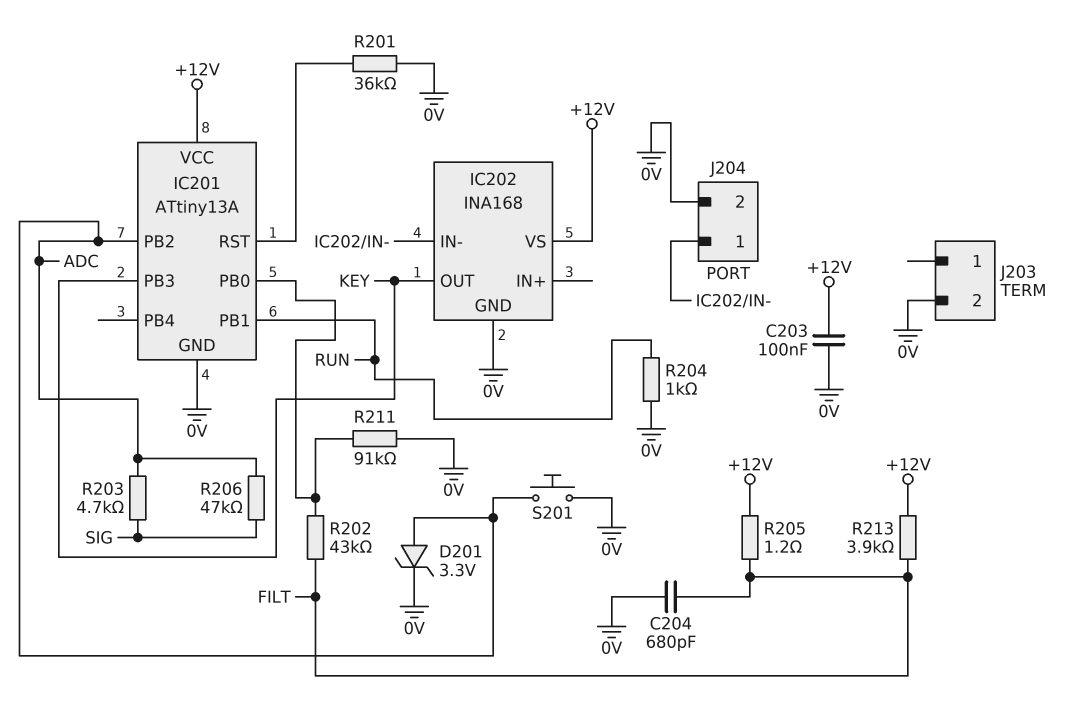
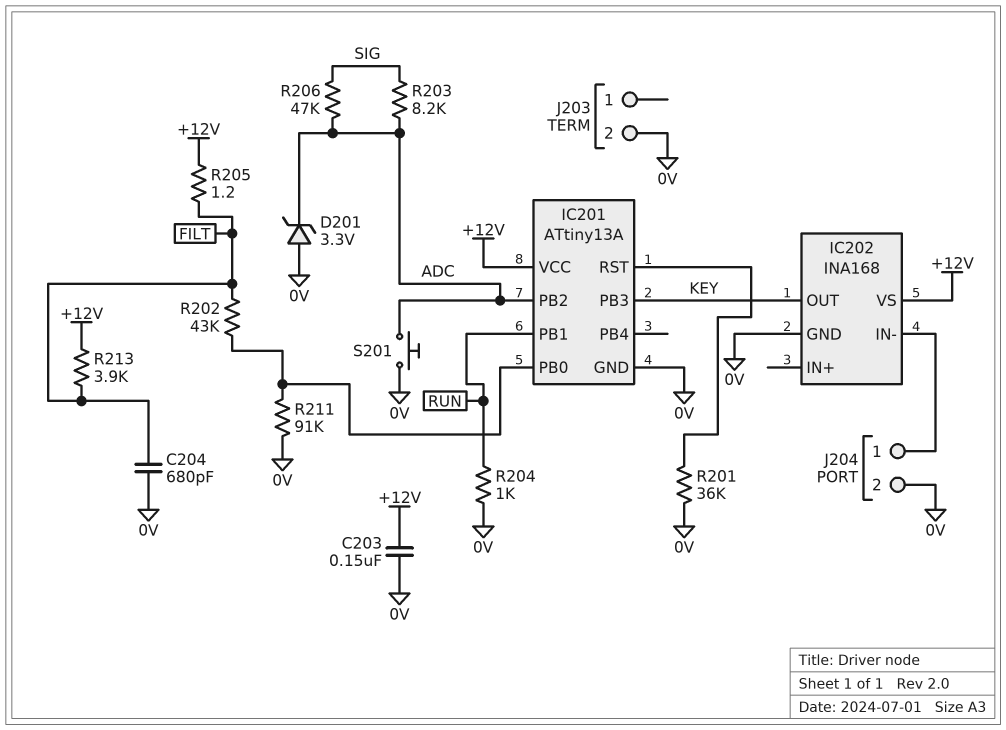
C203: 100nF (+12V, 0V) -> 150nF (+12V, 0V)
D201: zener 3.3V (A ADC, K 0V) -> zener 3.3V (A 0V, K ADC)
R203: 4.7k (ADC, SIG) -> 8.2k (ADC, SIG)

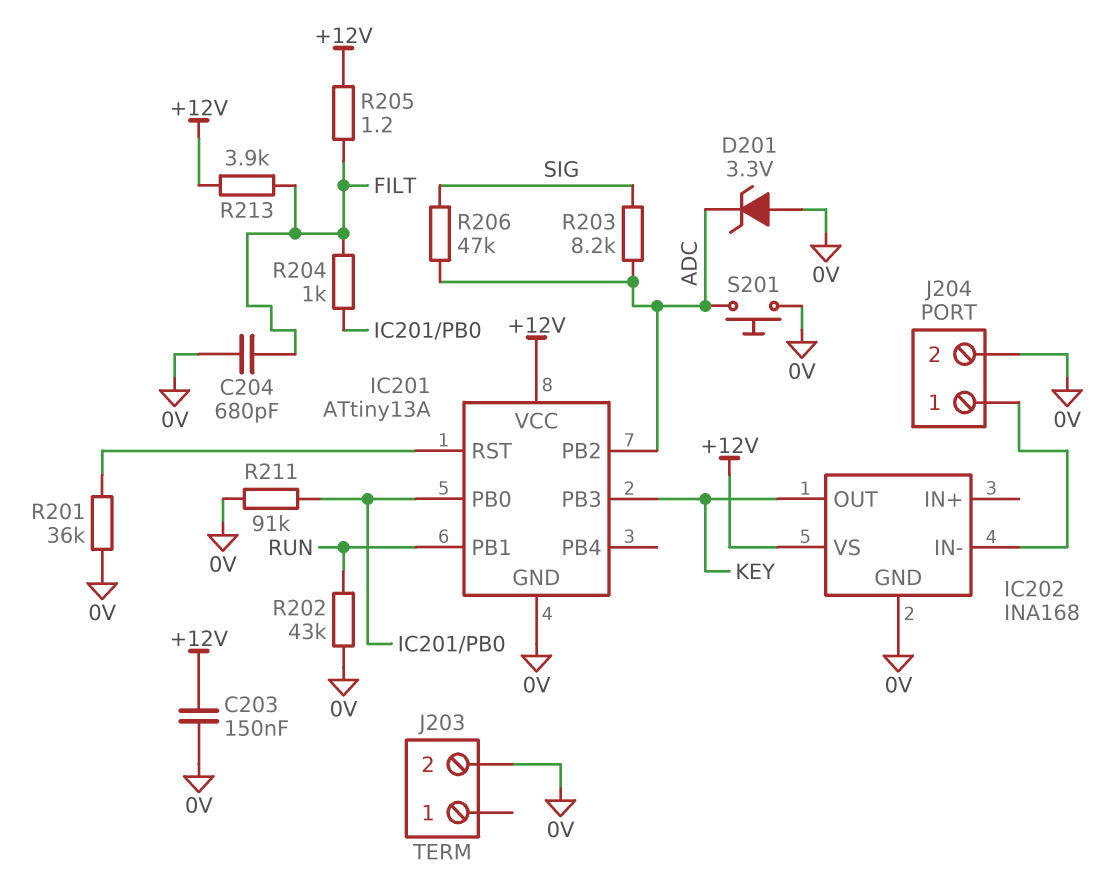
R202: 43k (FILT, IC201/PB0) -> 43k (0V, RUN)
R204: 1k (0V, RUN) -> 1k (FILT, IC201/PB0)

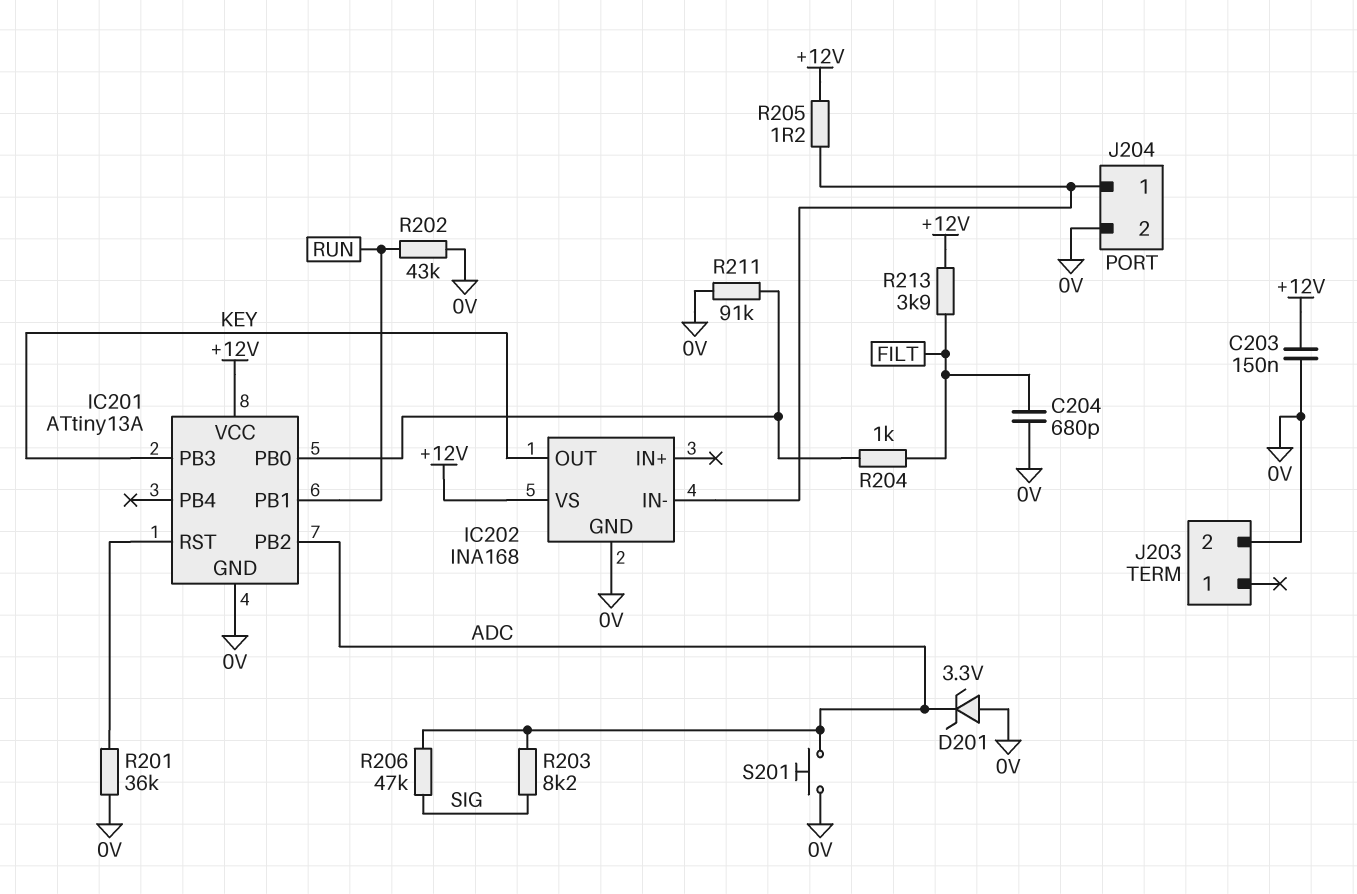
R205: 1.2 (+12V, FILT) -> 1.2 (+12V, IC202/IN-)

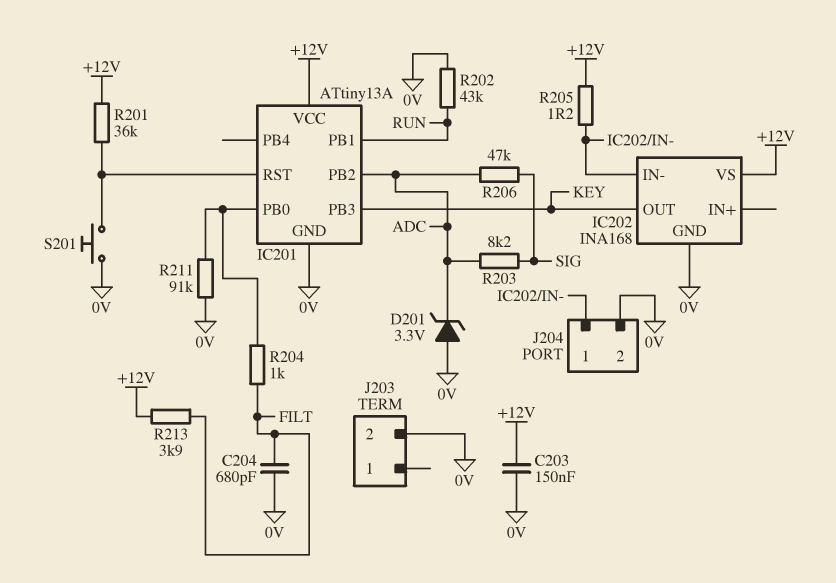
R201: 36k (0V, IC201/RST) -> 36k (+12V, IC201/RST)
S201: button (0V, ADC) -> button (0V, IC201/RST)

